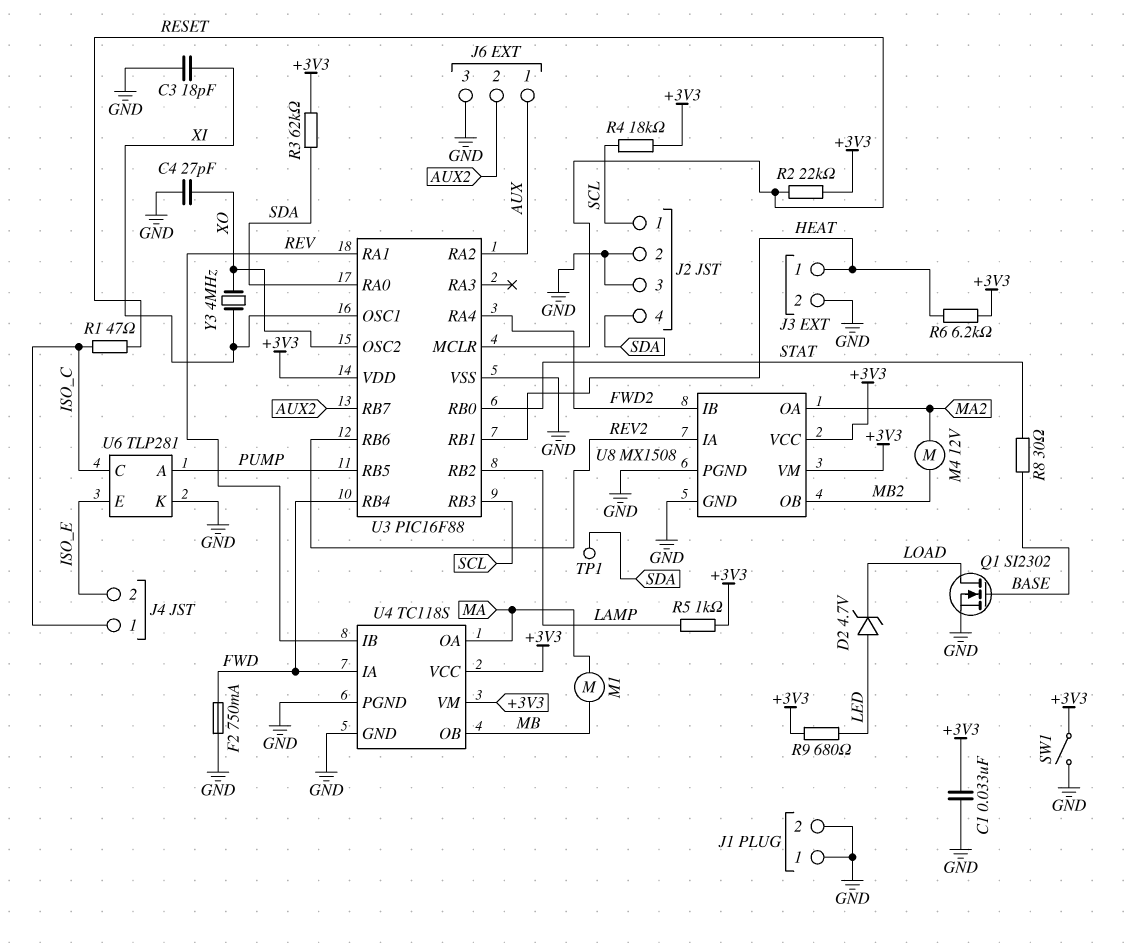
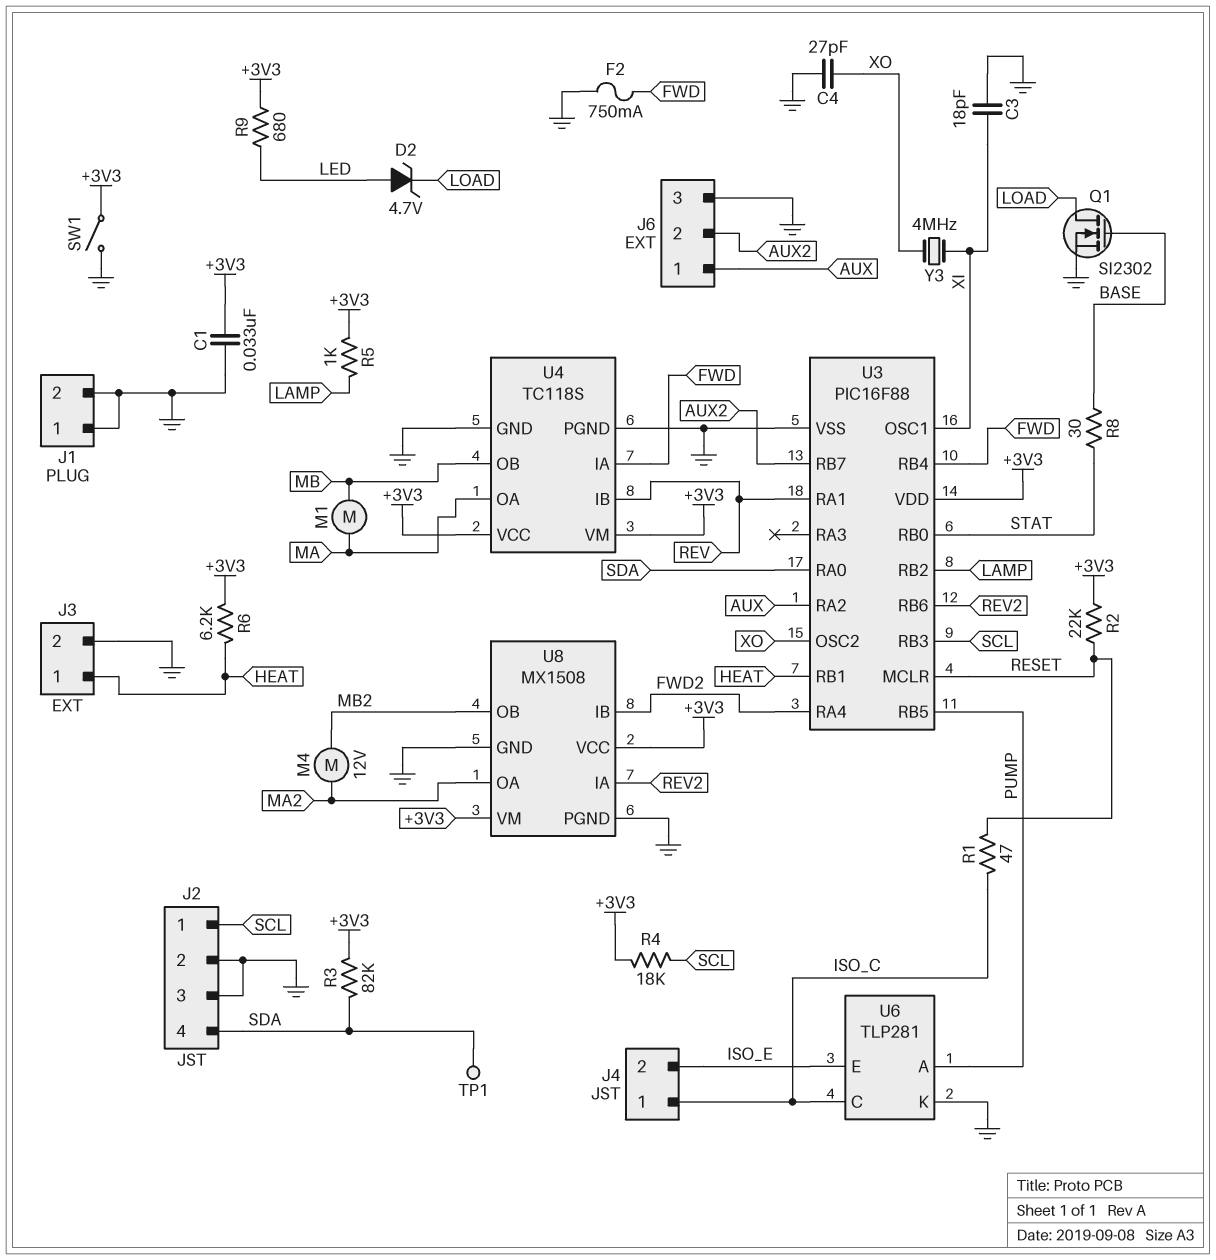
R3: 62k (+3V3, SDA) -> 82k (+3V3, SDA)

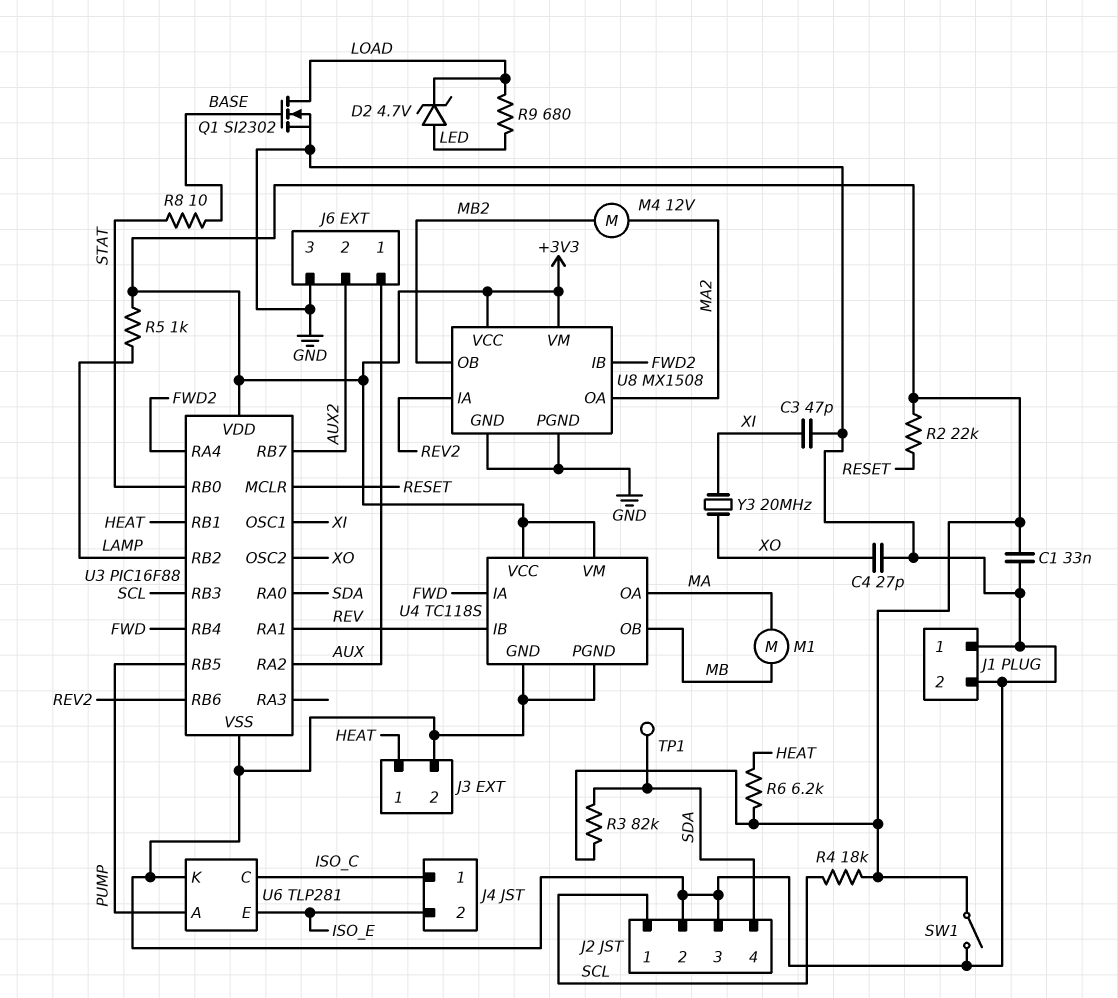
C3: 18pF (GND, XI) -> 47pF (GND, XI)
F2: 750mA (FWD, GND) -> none
R1: 47 (ISO_C, RESET) -> none
R8: 30 (BASE, STAT) -> 10 (BASE, STAT)
R9: 680 (+3V3, LED) -> 680 (LED, LOAD)
Y3: 4MHz (XI, XO) -> 20MHz (XI, XO)

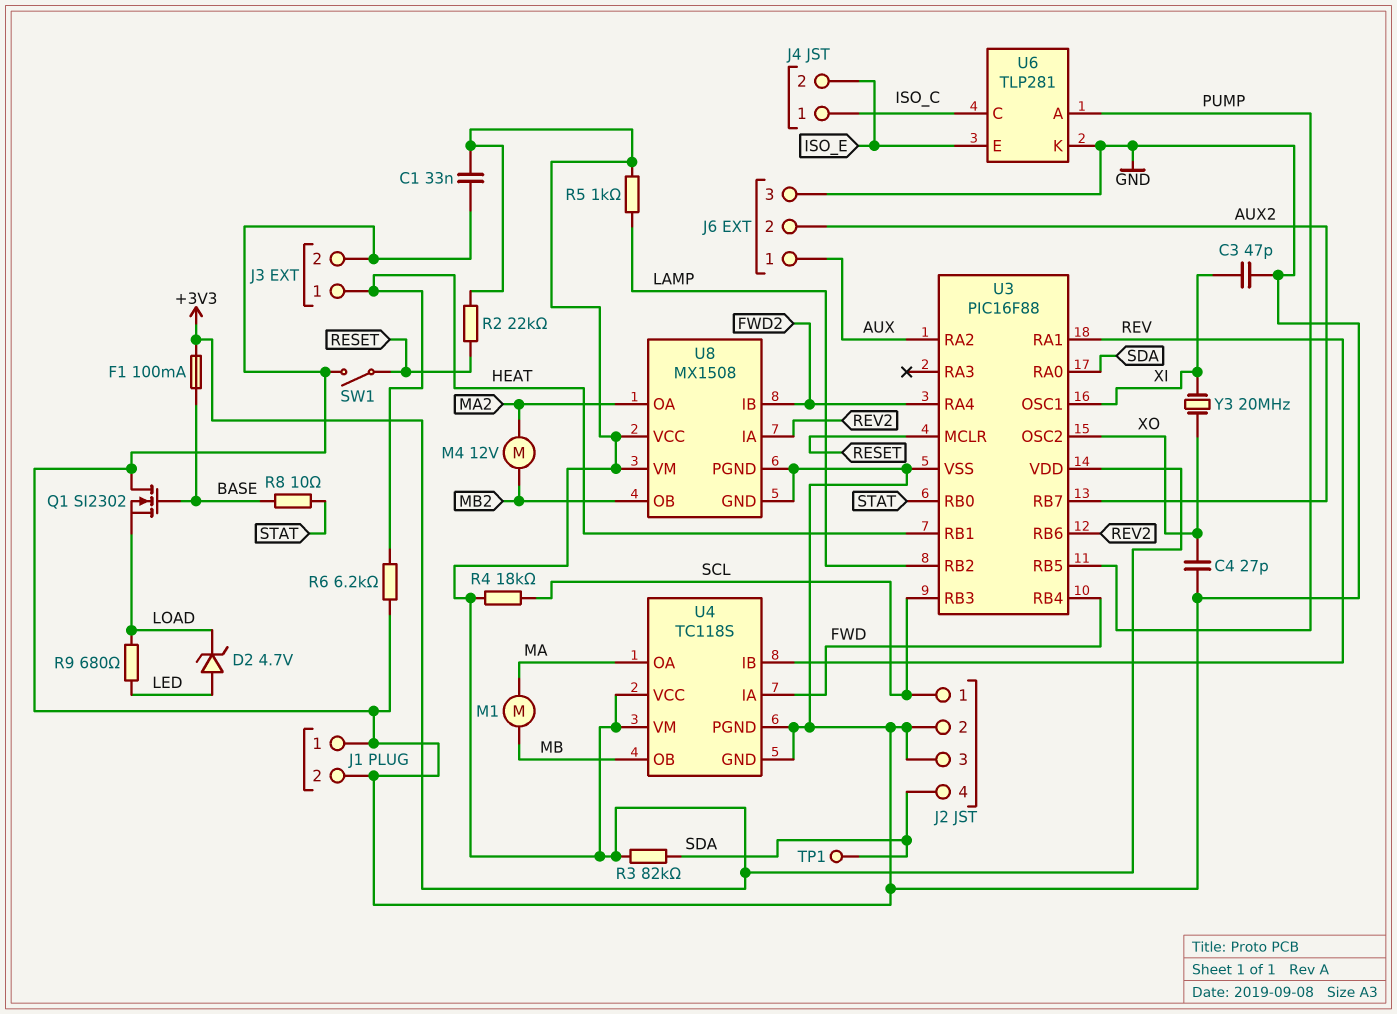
F1: none -> 100mA (+3V3, BASE)
Q1: NMOS SI2302 (G BASE, D LOAD, S GND) -> NMOS SI2302 (G BASE, D GND, S LOAD)
R6: 6.2k (+3V3, HEAT) -> 6.2k (GND, HEAT)
SW1: switch (+3V3, GND) -> switch (GND, RESET)

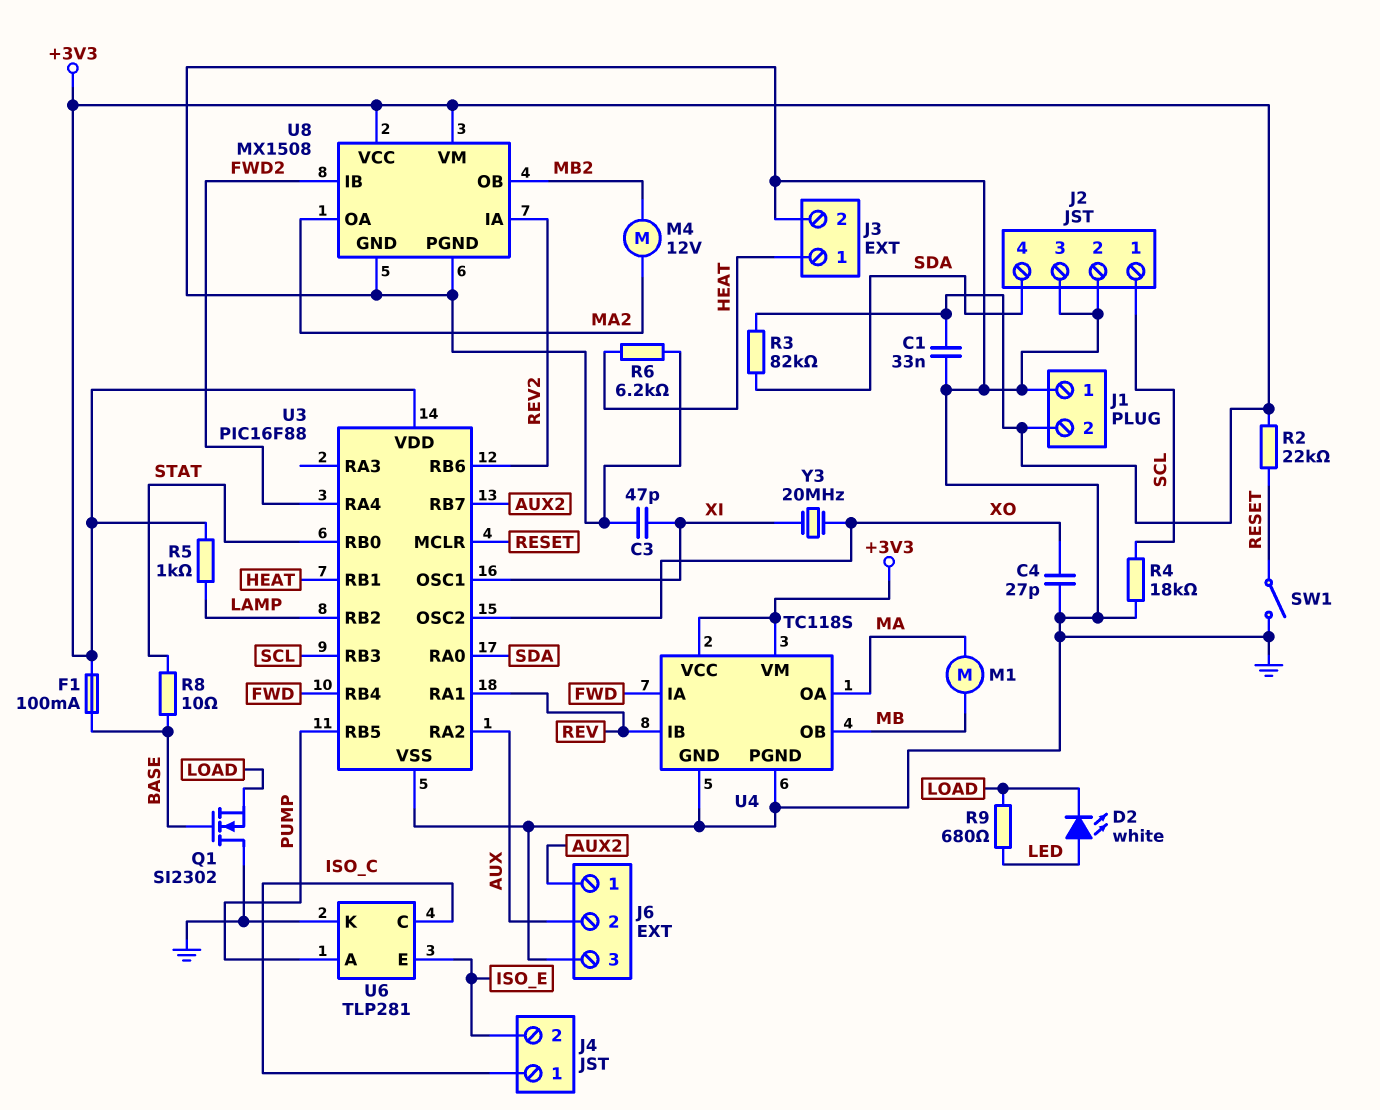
D2: zener 4.7V (A LED, K LOAD) -> LED white (A LED, K LOAD)
J1 pin 2: GND -> +3V3
J6 pin 1: AUX -> AUX2
J6 pin 2: AUX2 -> AUX
R4: 18k (+3V3, SCL) -> 18k (GND, SCL)
TP1: test point (SDA) -> none

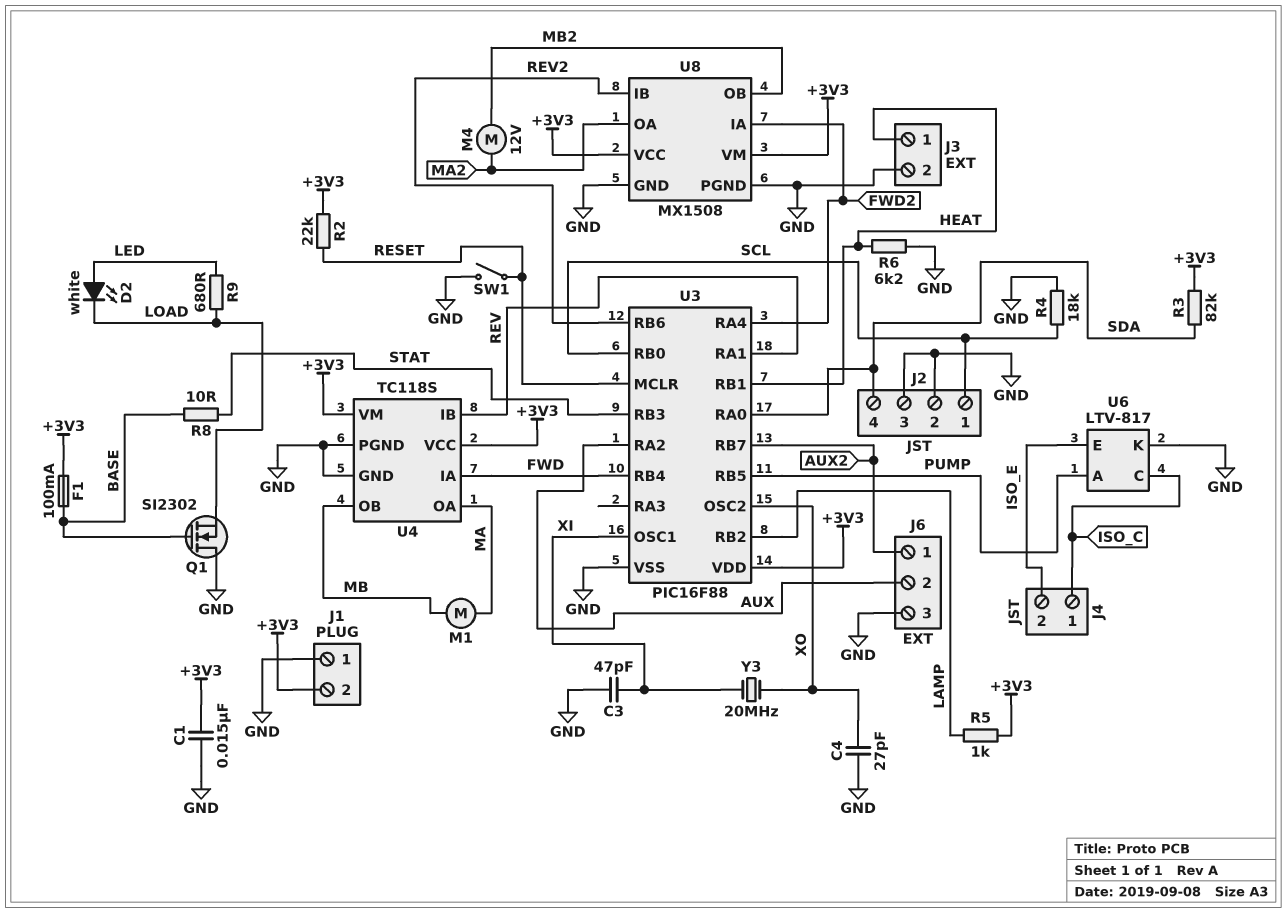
C1: 33nF (+3V3, GND) -> 15nF (+3V3, GND)
U3 pin RB0: STAT -> SCL
U3 pin RB3: SCL -> STAT
U6: TLP281 -> LTV-817
U8 pin IA: REV2 -> FWD2
U8 pin IB: FWD2 -> REV2

